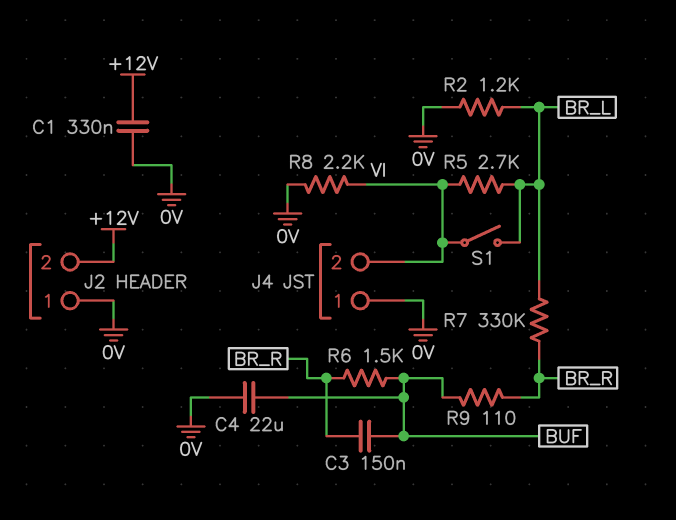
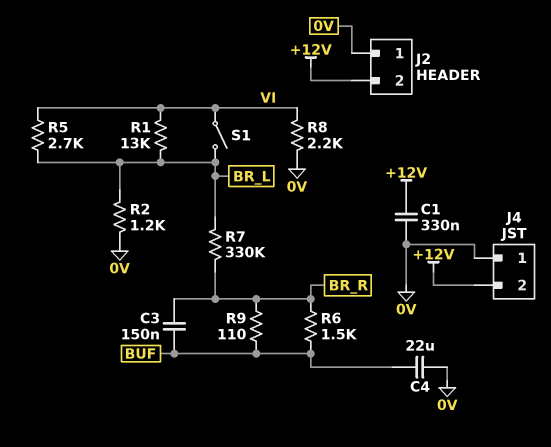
J4 pin 2: VI -> +12V
R1: none -> 13k (BR_L, VI)

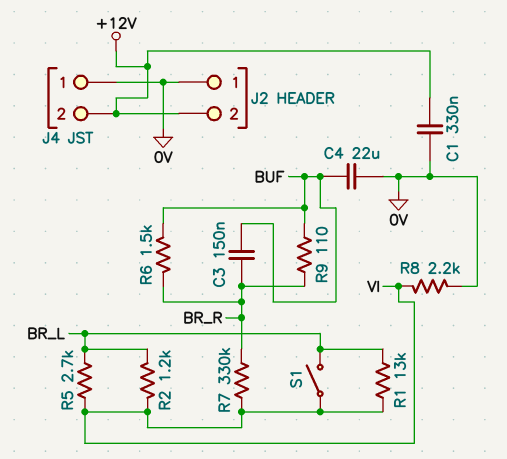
R2: 1.2k (0V, BR_L) -> 1.2k (BR_L, VI)
R7: 330k (BR_L, BR_R) -> 330k (BR_R, VI)

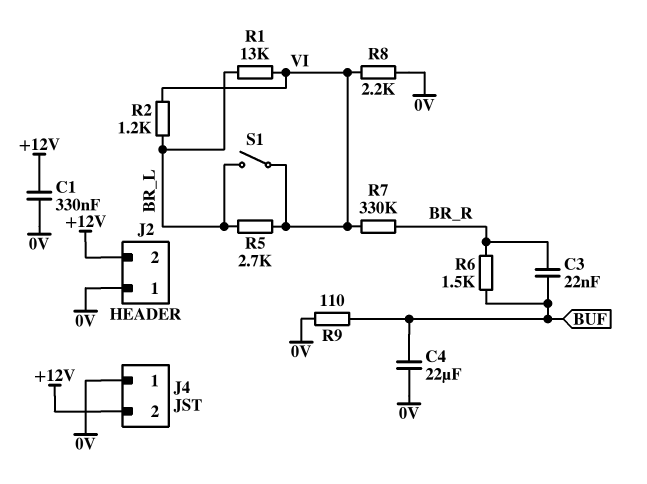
C3: 150nF (BR_R, BUF) -> 22nF (BR_R, BUF)
R9: 110 (BR_R, BUF) -> 110 (0V, BUF)

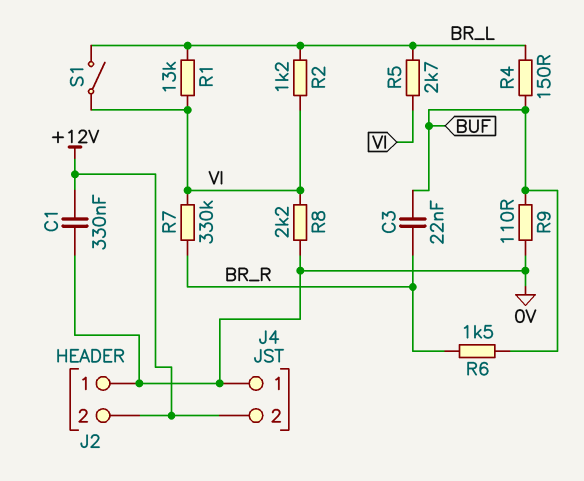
C4: 22uF (0V, BUF) -> none
R4: none -> 150 (BR_L, BUF)

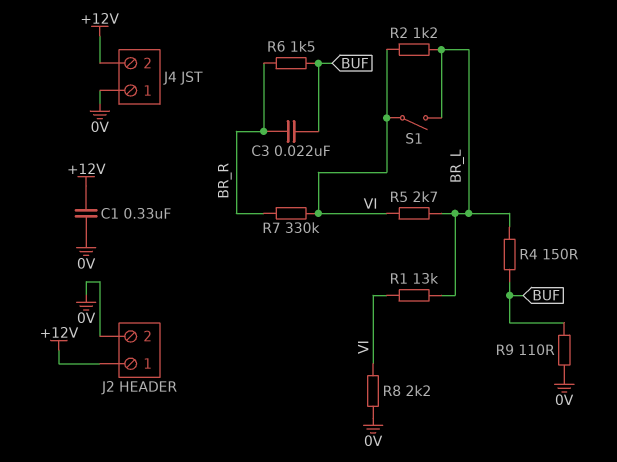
J2 pin 1: 0V -> +12V
J2 pin 2: +12V -> 0V

